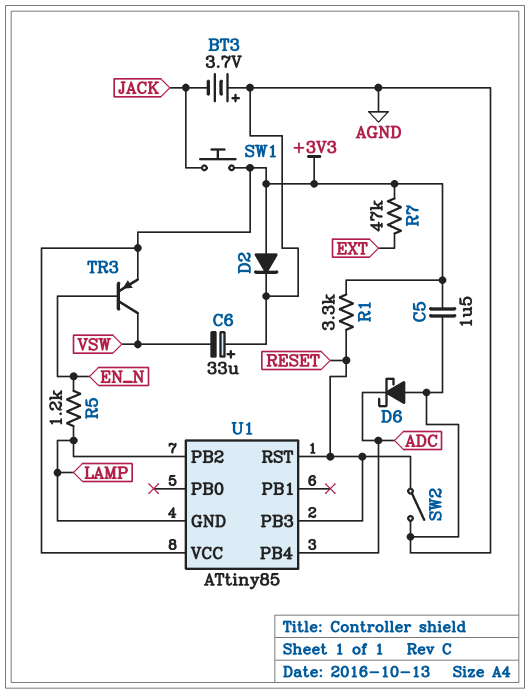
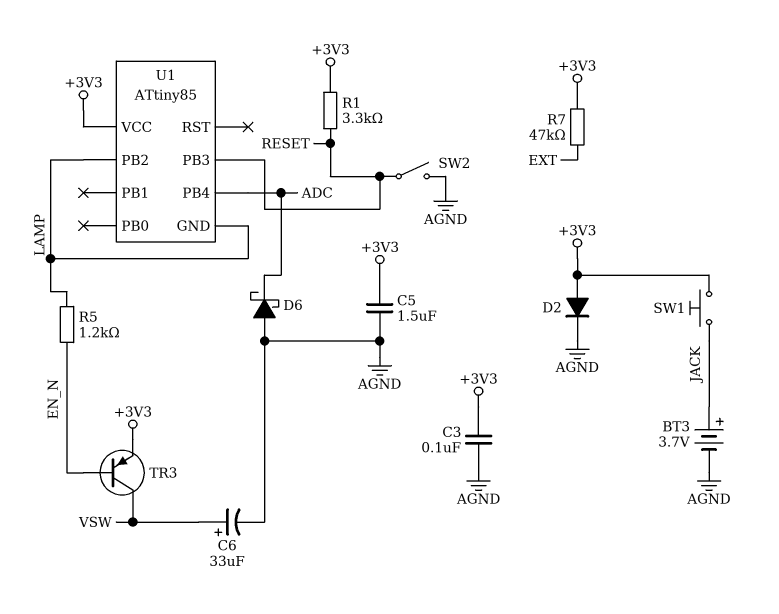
BT3: 3.7V (plus AGND, minus JACK) -> 3.7V (plus JACK, minus AGND)
C3: none -> 100nF (+3V3, AGND)
C6: 33uF (plus AGND, minus VSW) -> 33uF (plus VSW, minus AGND)
U1 pin RST: RESET -> none

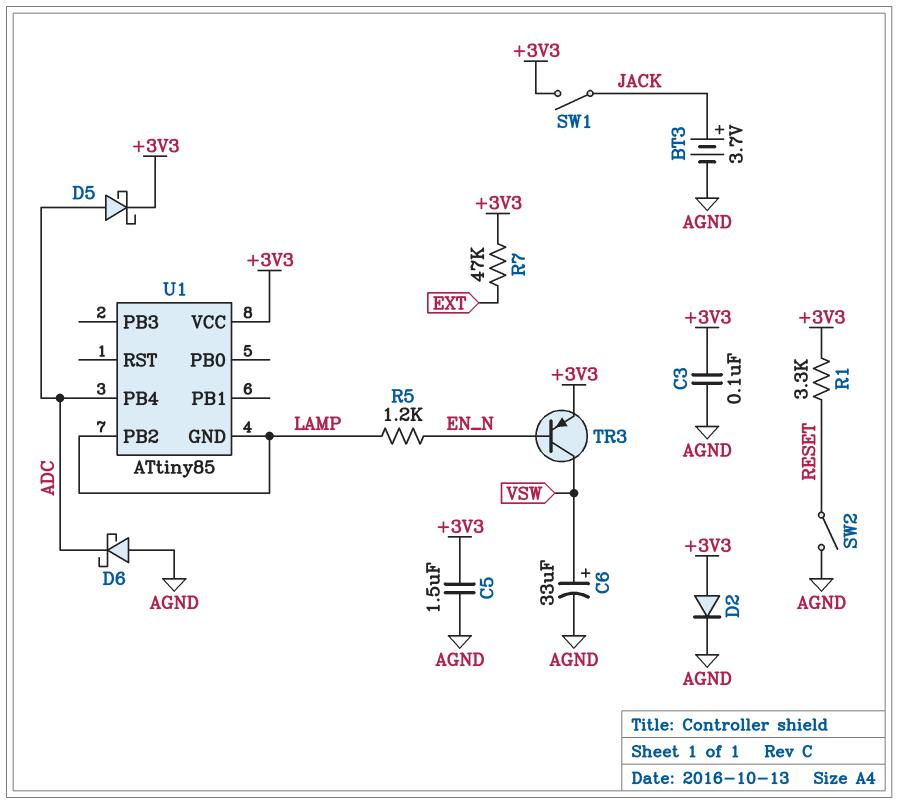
D5: none -> schottky (A ADC, K +3V3)
SW1: button (+3V3, JACK) -> switch (+3V3, JACK)
U1 pin PB3: RESET -> none

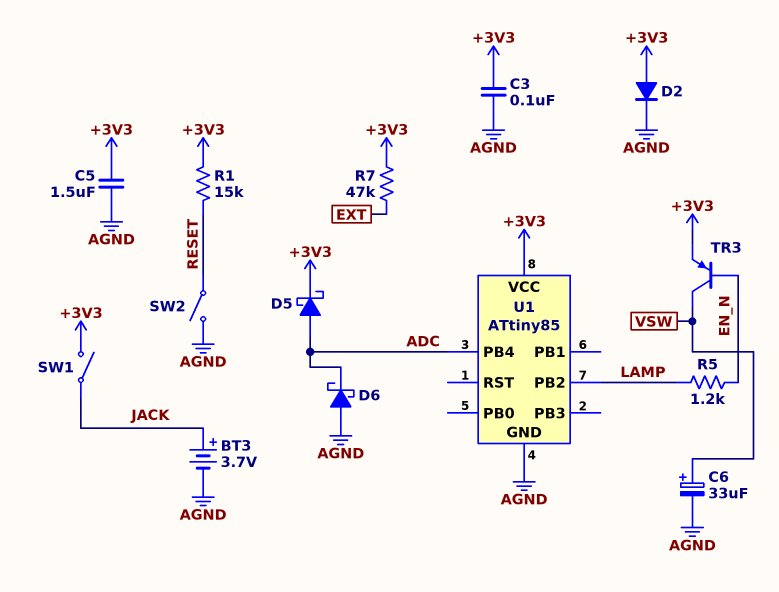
R1: 3.3k (+3V3, RESET) -> 15k (+3V3, RESET)
U1 pin GND: LAMP -> AGND

